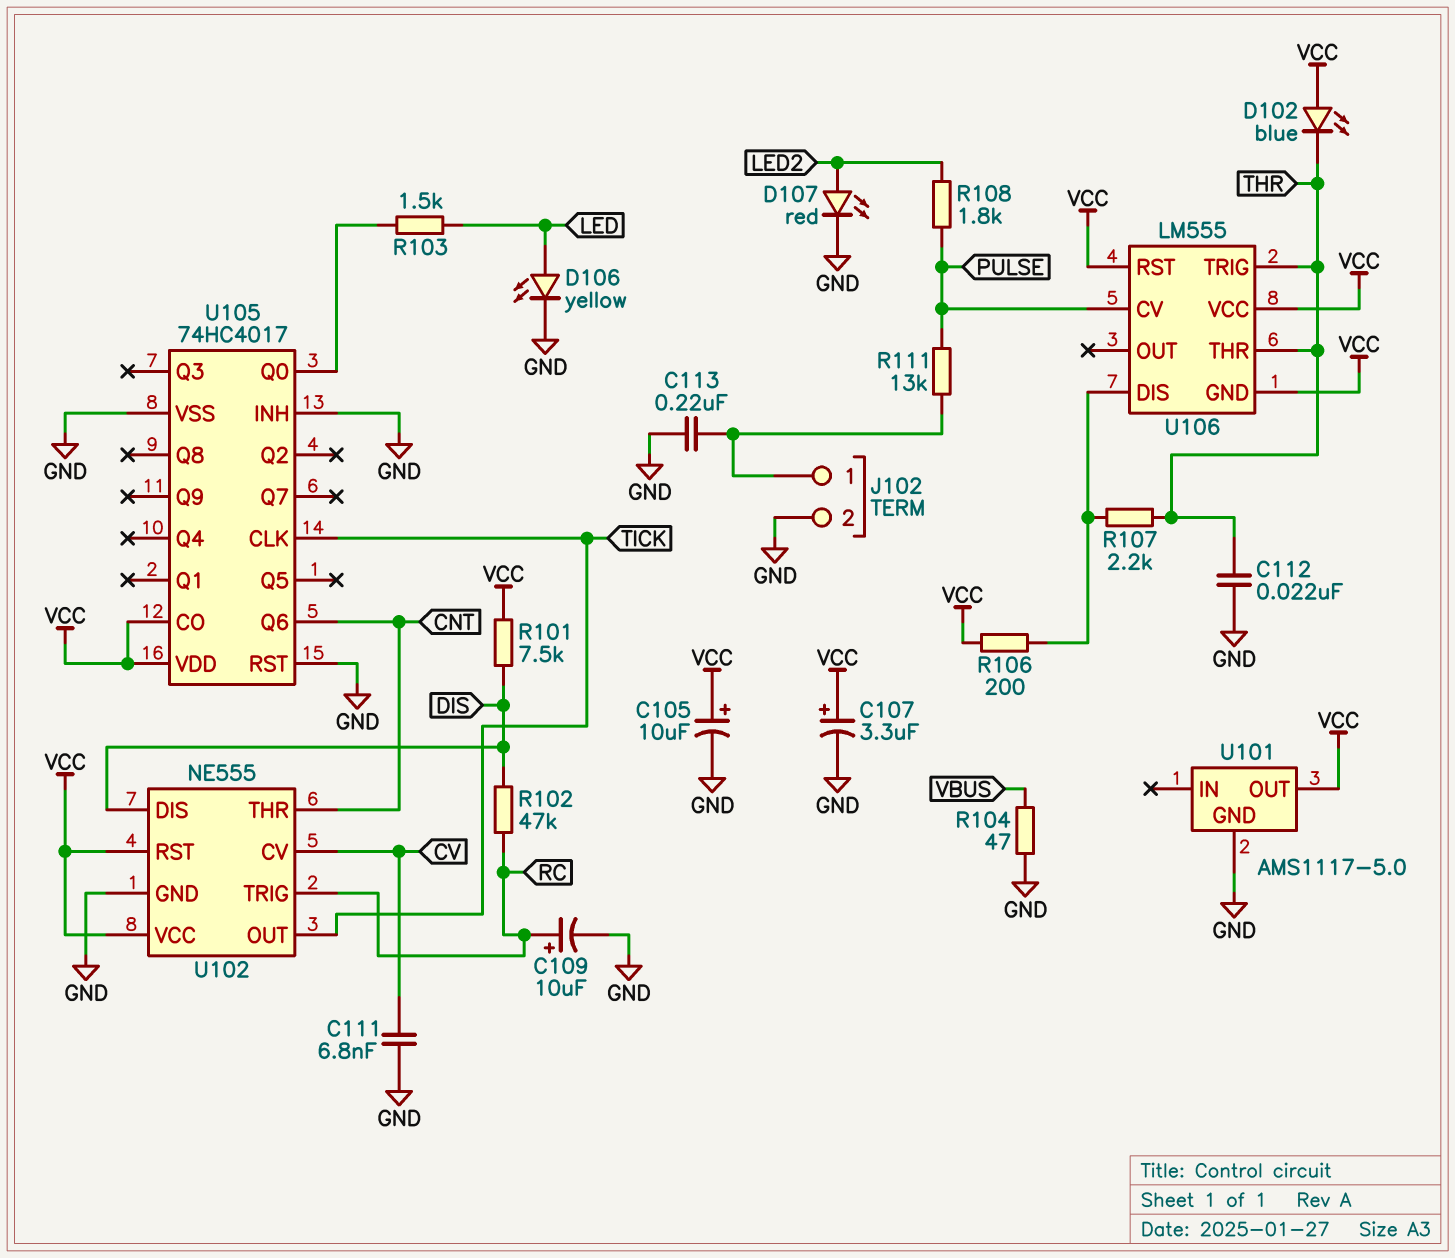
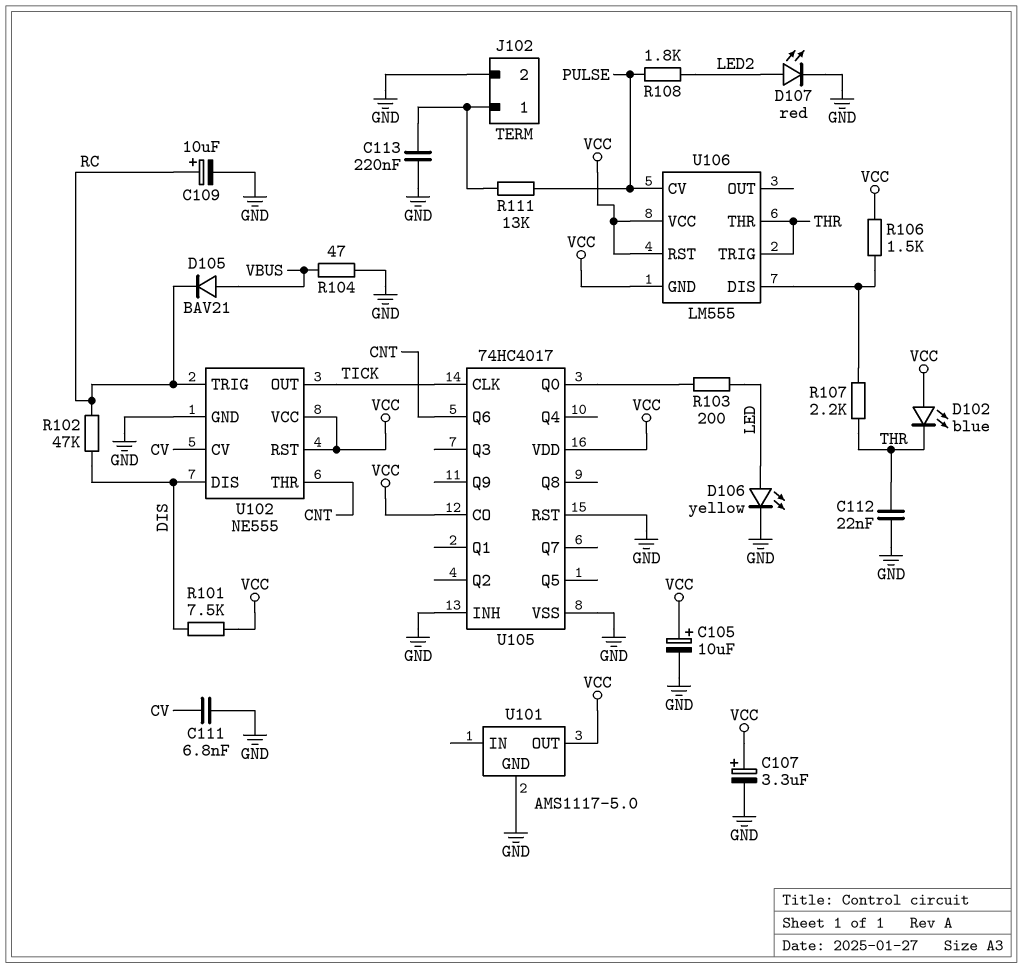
D105: none -> diode BAV21 (A VBUS, K RC)
R103: 1.5k (LED, U105/Q0) -> 200 (LED, U105/Q0)
R106: 200 (U106/DIS, VCC) -> 1.5k (U106/DIS, VCC)

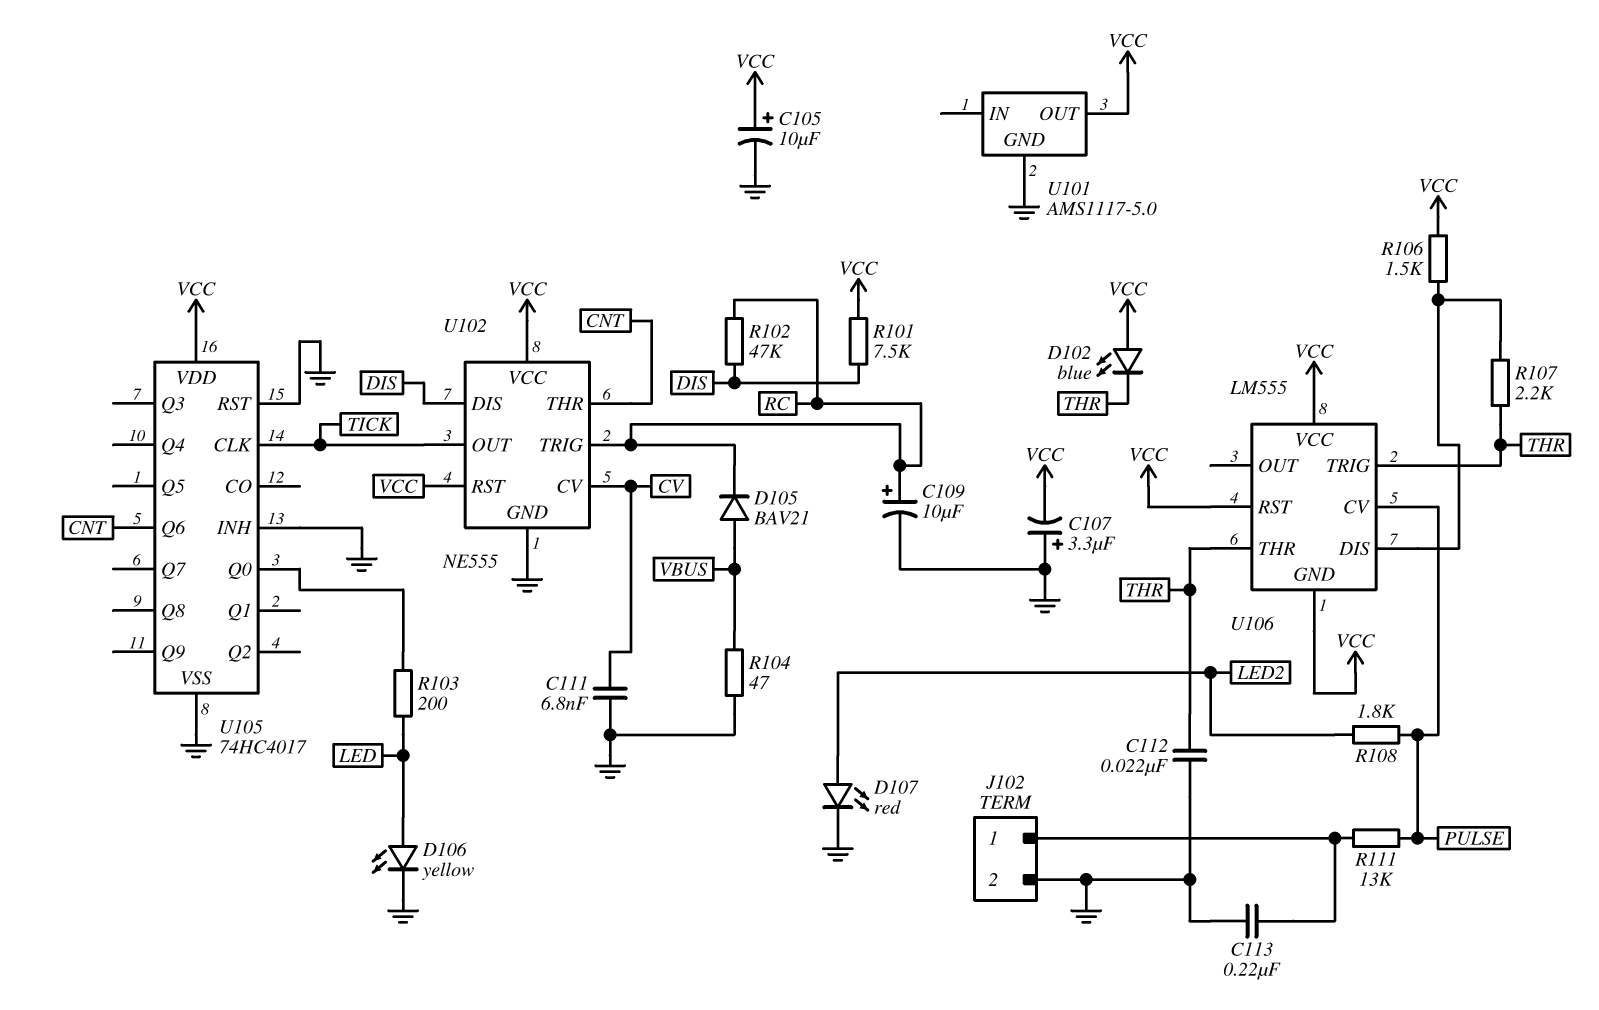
C107: 3.3uF (plus VCC, minus GND) -> 3.3uF (plus GND, minus VCC)
U105 pin CO: VCC -> none

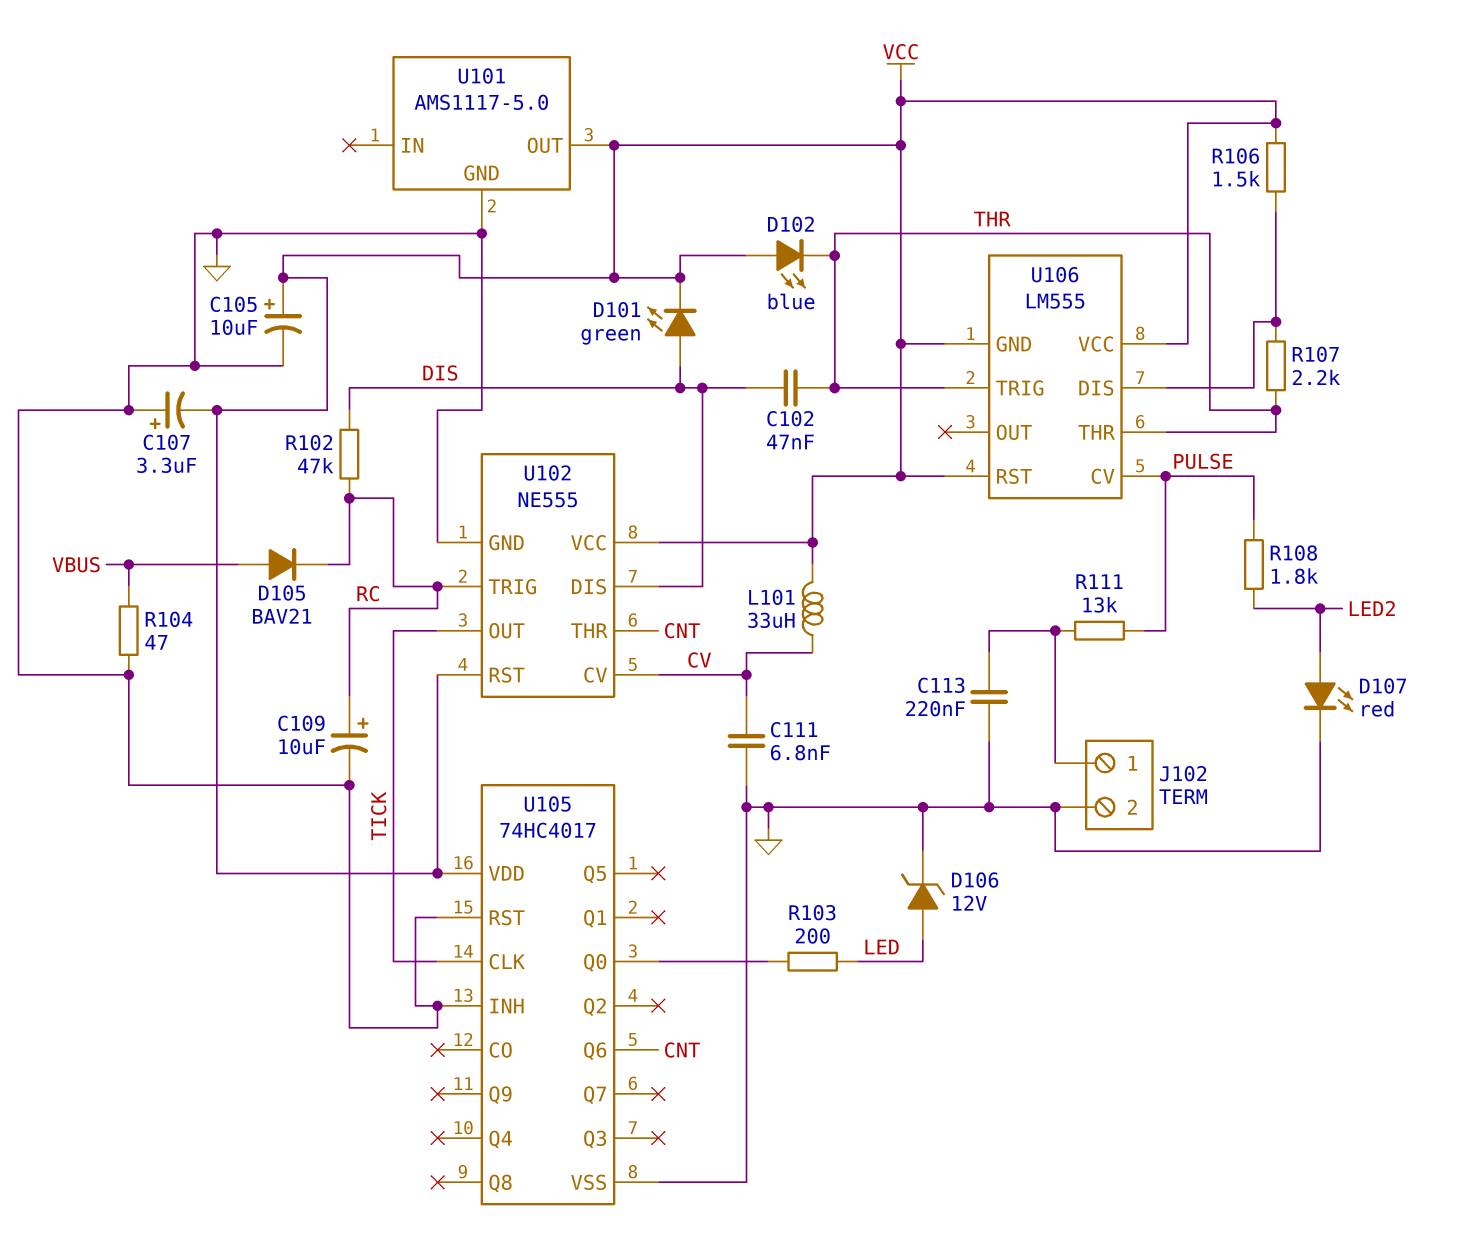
C102: none -> 47nF (DIS, THR)
C112: 22nF (GND, THR) -> none
D101: none -> LED green (A DIS, K VCC)
D106: LED yellow (A LED, K GND) -> zener 12V (A LED, K GND)
L101: none -> 33uH (CV, VCC)
R101: 7.5k (DIS, VCC) -> none

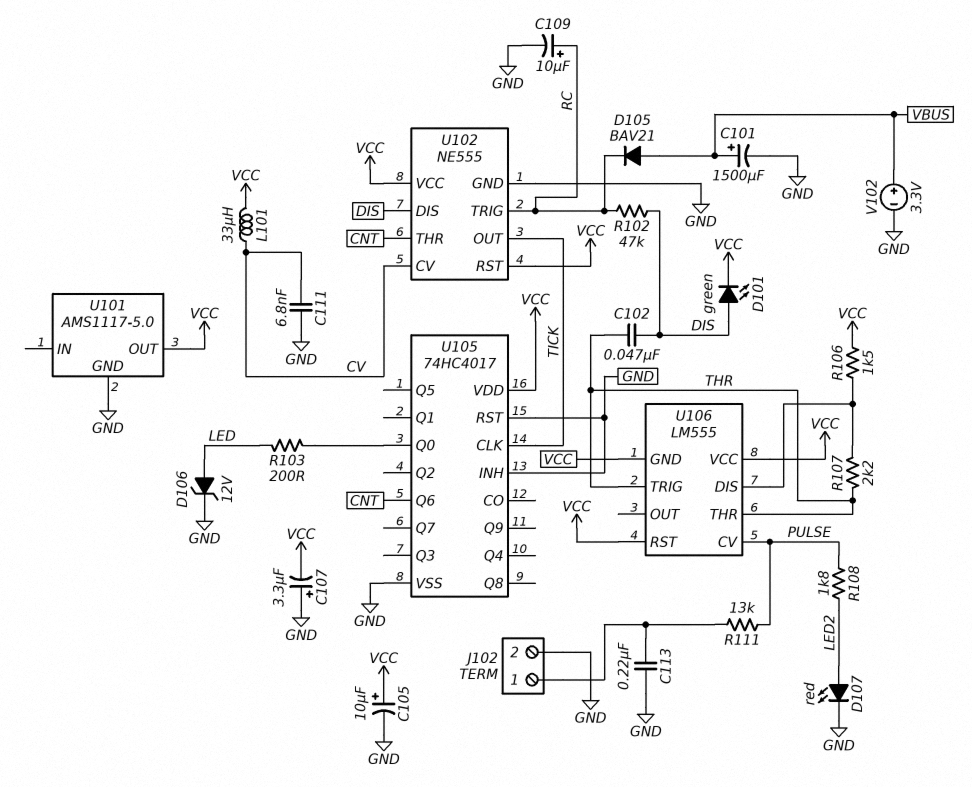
C101: none -> 1500uF (plus VBUS, minus GND)
D102: LED blue (A VCC, K THR) -> none
R104: 47 (GND, VBUS) -> none
V102: none -> 3.3V (plus VBUS, minus GND)

